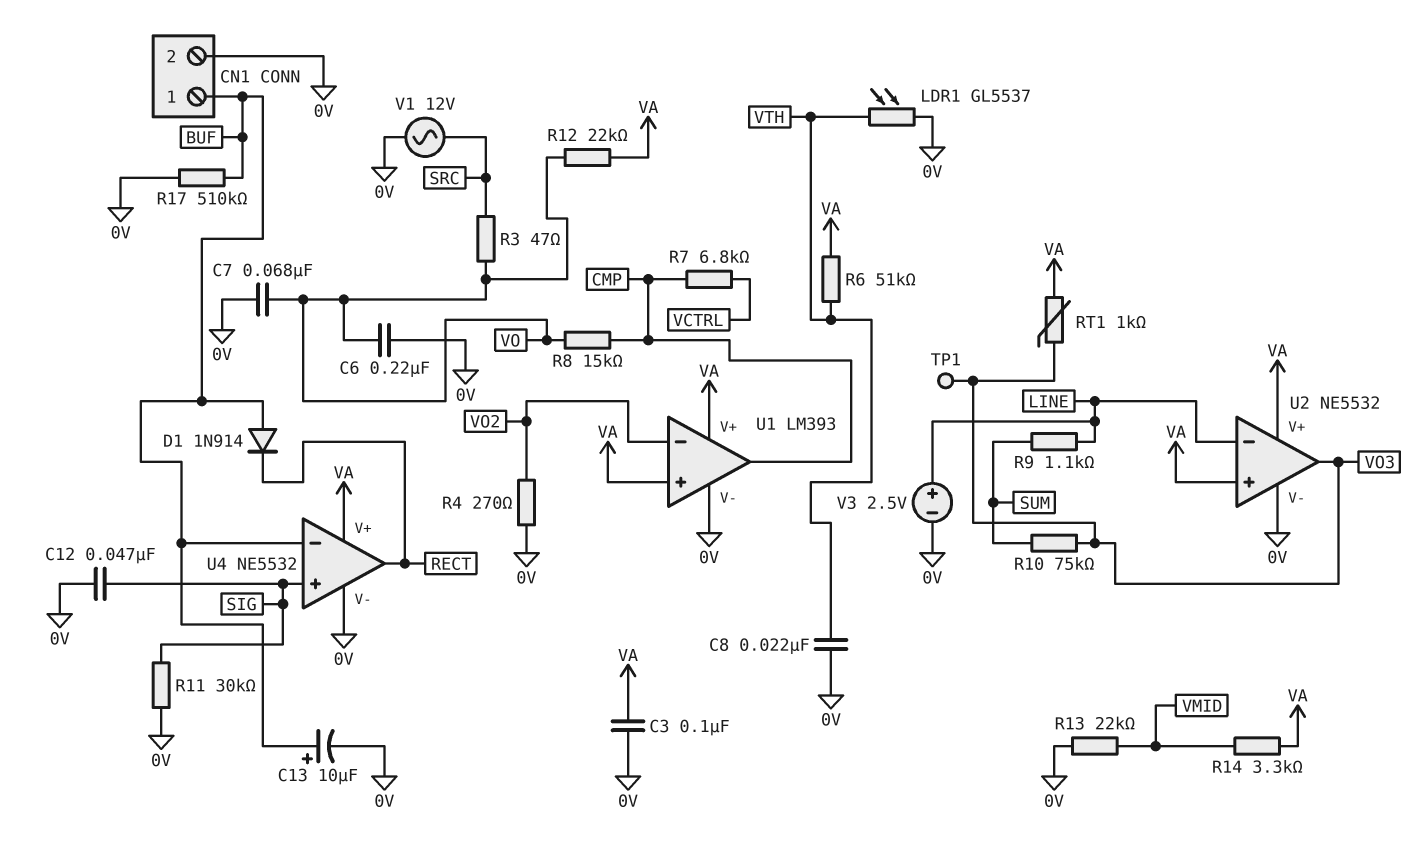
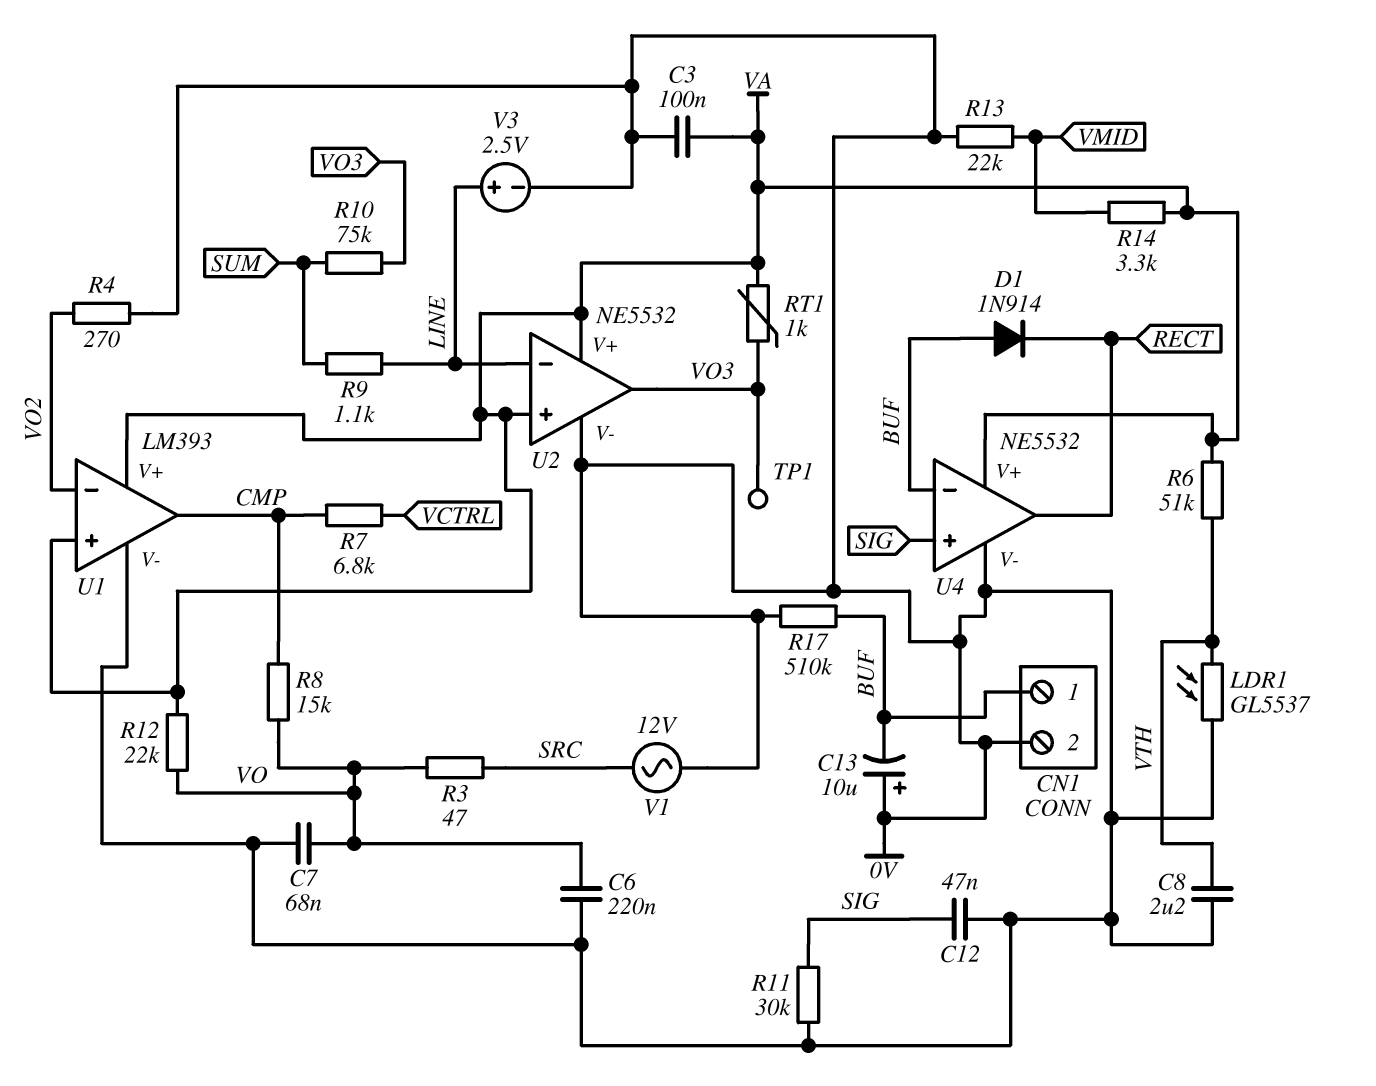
C8: 22nF (0V, VTH) -> 2.2uF (0V, VTH)
C13: 10uF (plus BUF, minus 0V) -> 10uF (plus 0V, minus BUF)

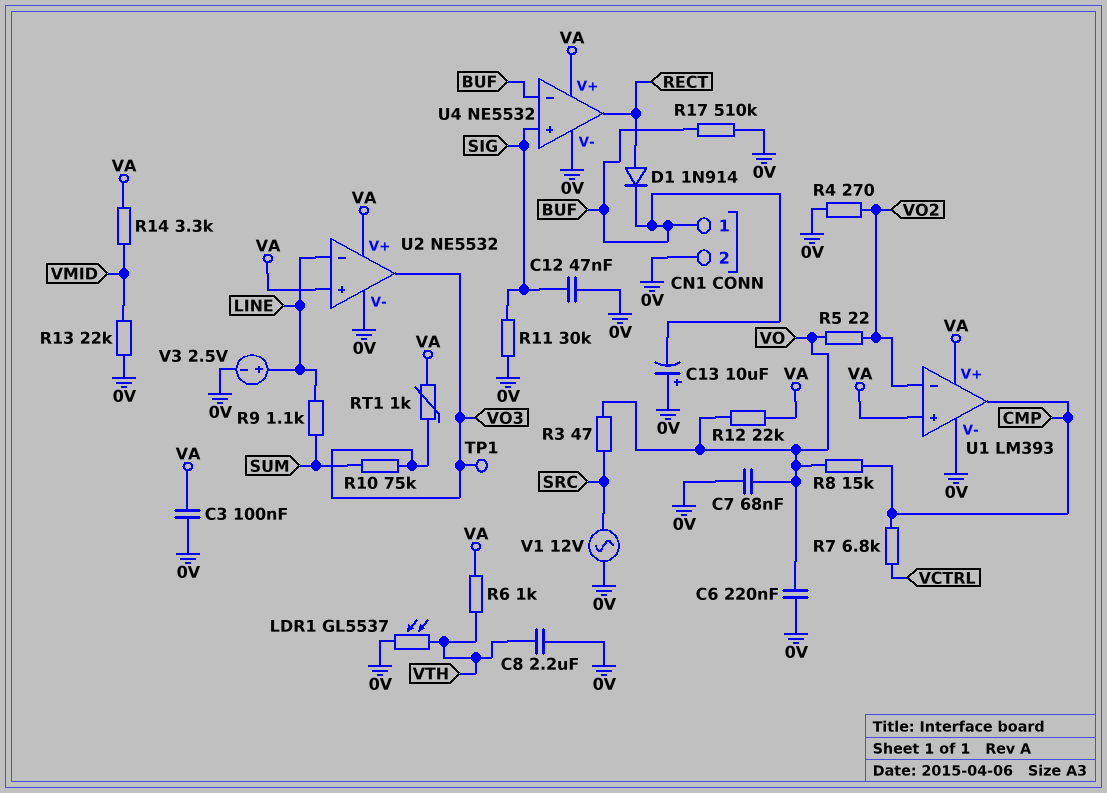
D1: diode 1N914 (A BUF, K RECT) -> diode 1N914 (A RECT, K BUF)
R5: none -> 22 (VO, VO2)
R6: 51k (VA, VTH) -> 1k (VA, VTH)

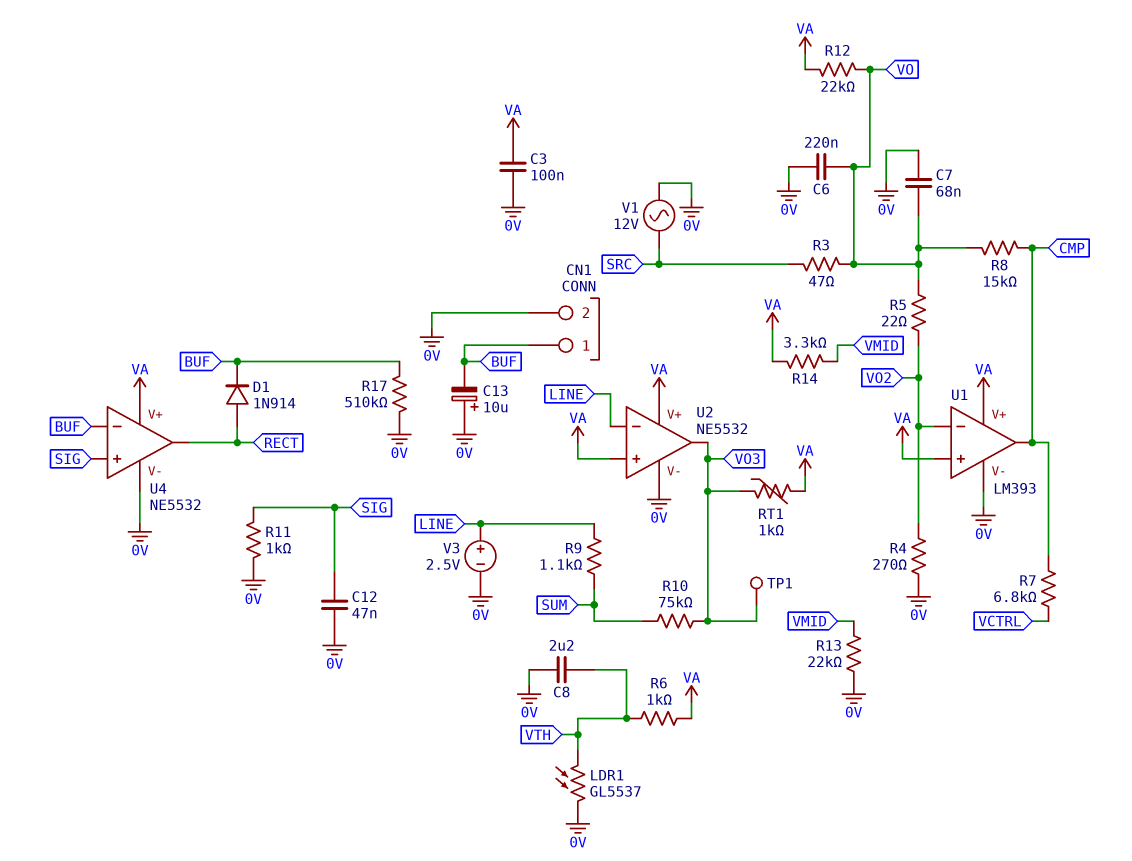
R11: 30k (0V, SIG) -> 1k (0V, SIG)

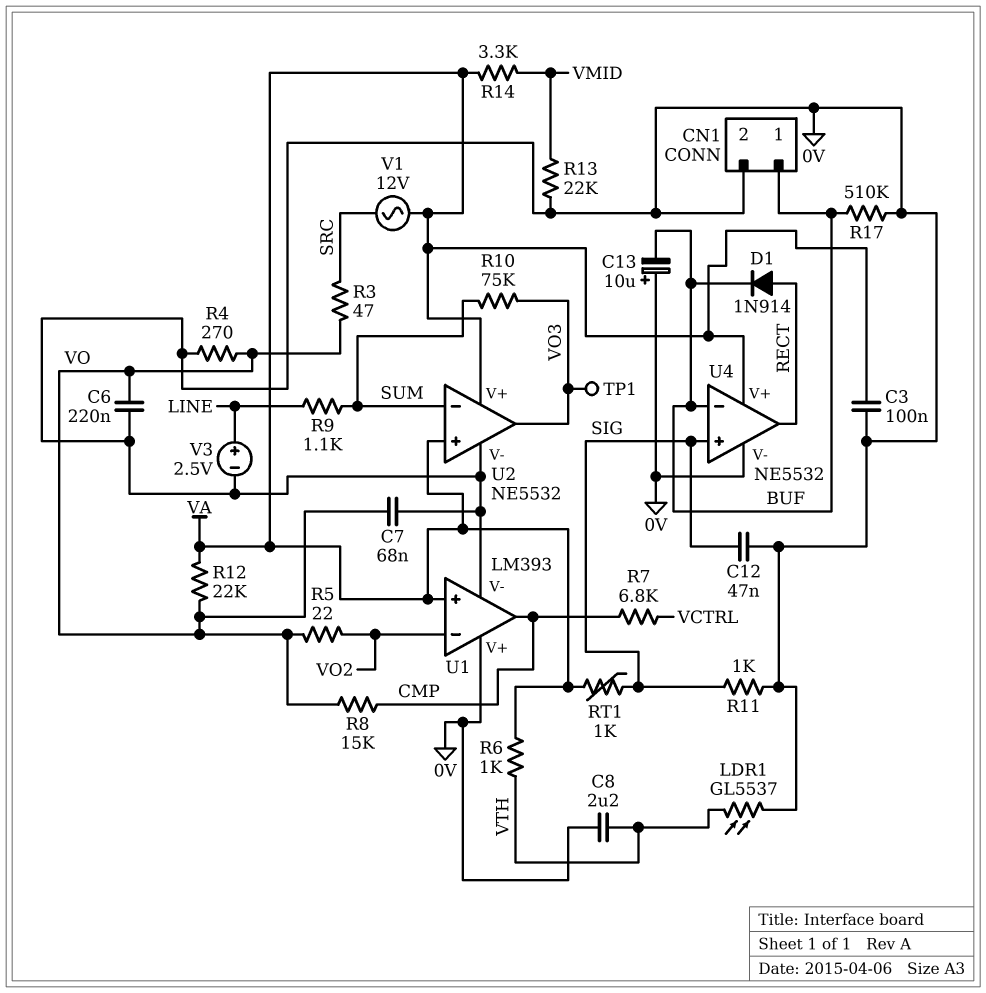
R4: 270 (0V, VO2) -> 270 (0V, VO)
RT1: 1k (VA, VO3) -> 1k (SIG, VA)
U1 pin V+: VA -> 0V
U2 pin in-: LINE -> SUM
V1: AC 12V (0V, SRC) -> AC 12V (SRC, VA)

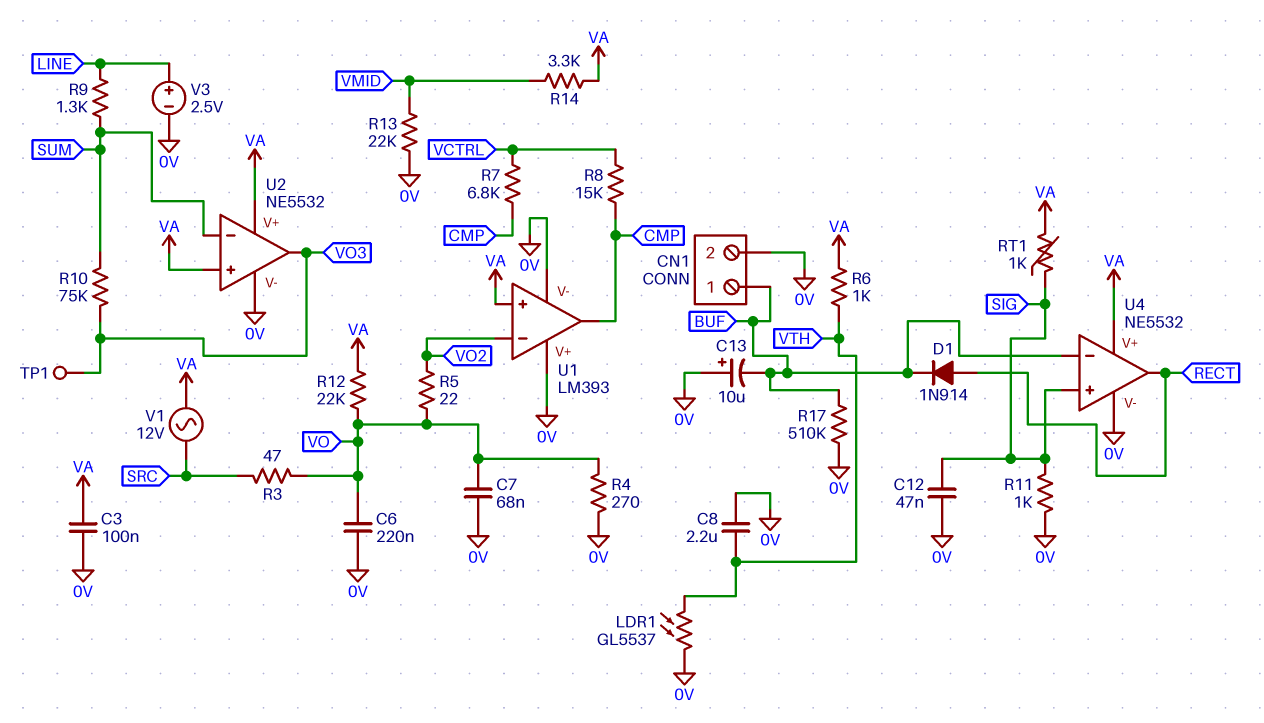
R8: 15k (CMP, VO) -> 15k (CMP, VCTRL)
R9: 1.1k (LINE, SUM) -> 1.3k (LINE, SUM)

